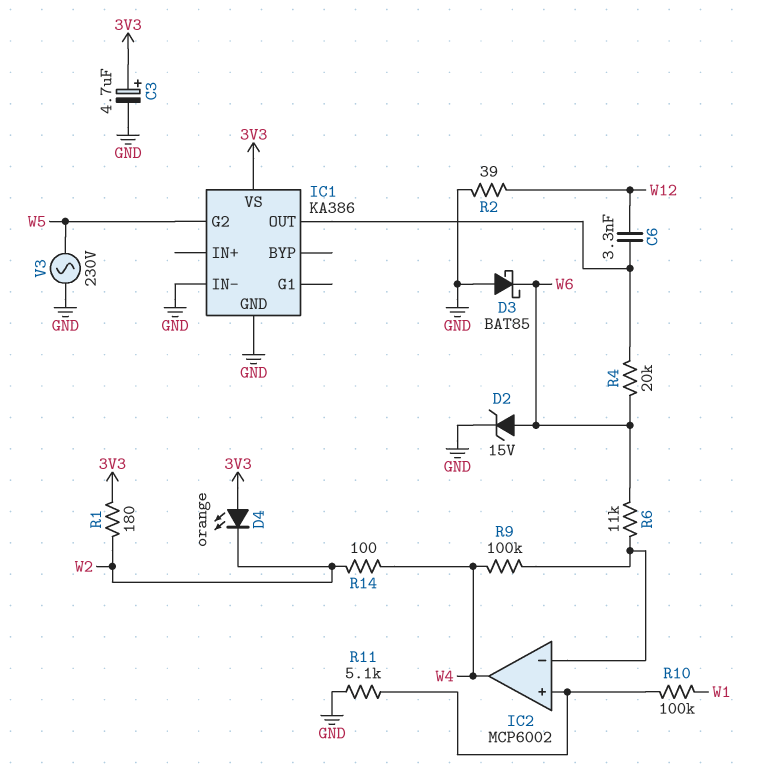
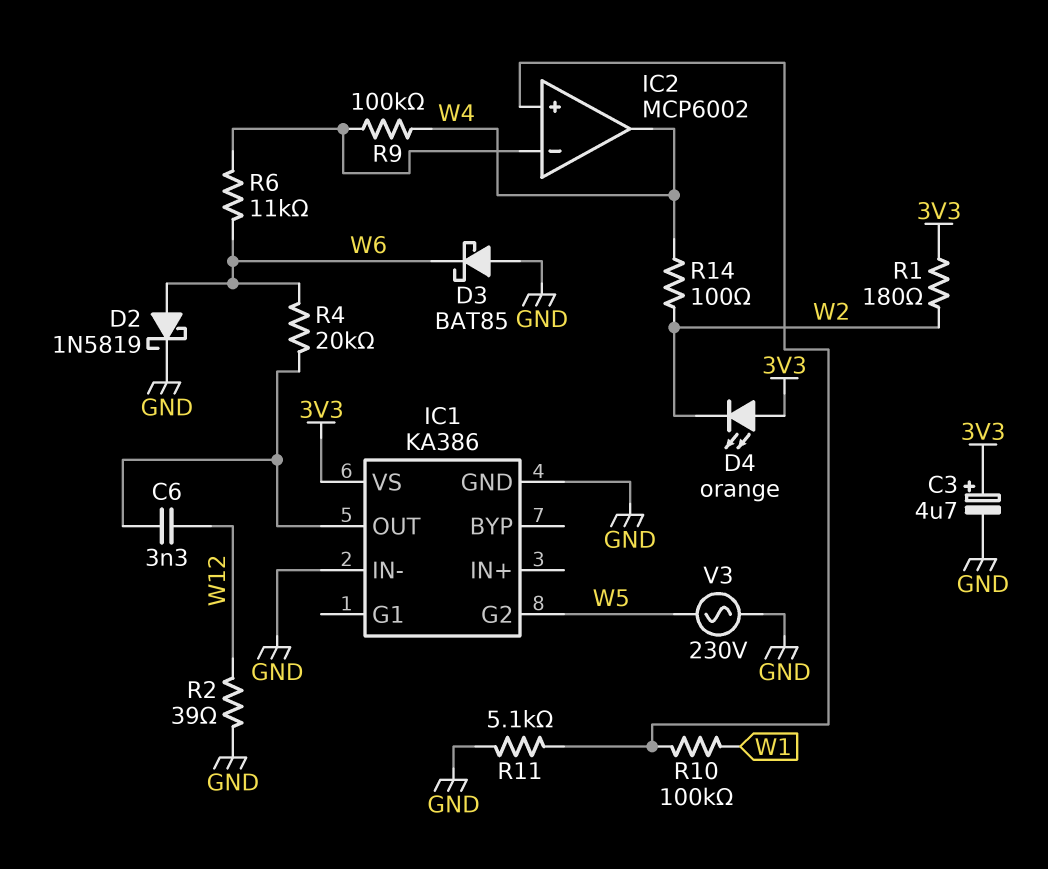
D2: zener 15V (A W6, K GND) -> schottky 1N5819 (A W6, K GND)

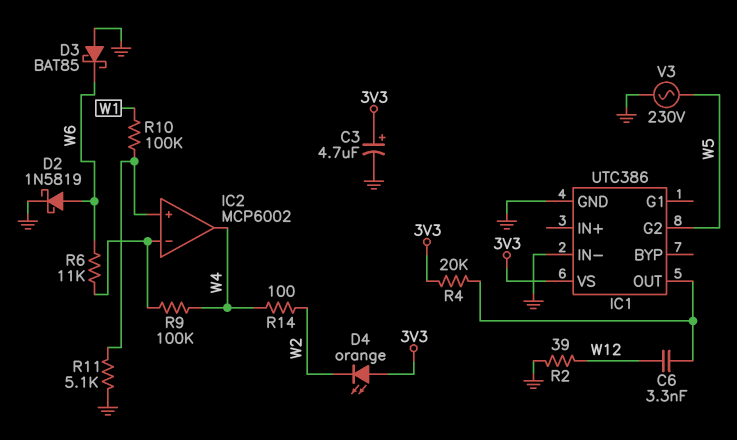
IC1: KA386 -> UTC386
R1: 180 (3V3, W2) -> none
R4: 20k (IC1/OUT, W6) -> 20k (3V3, IC1/OUT)

